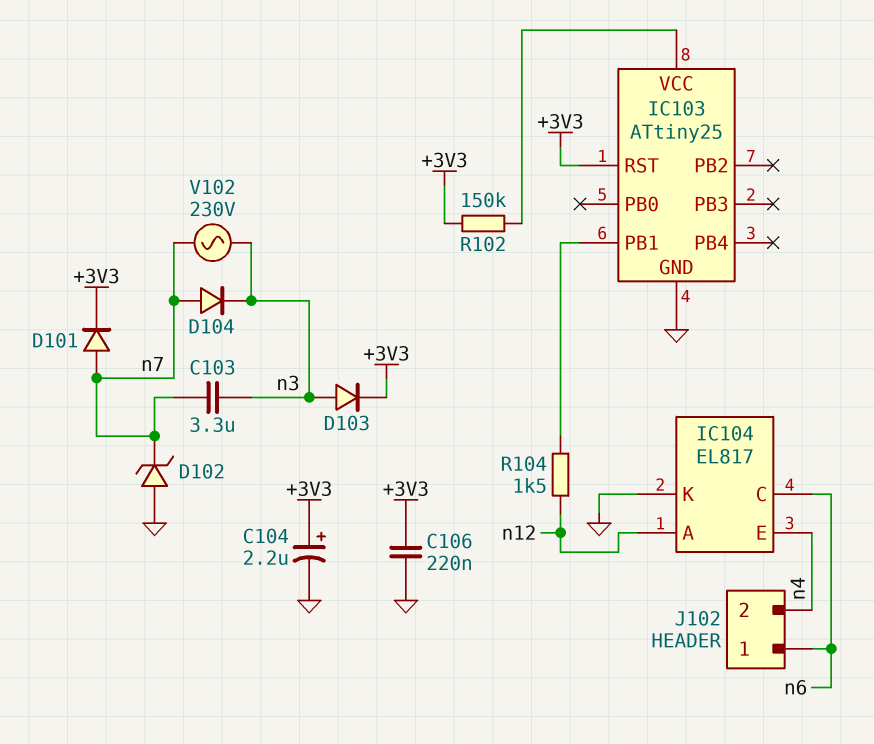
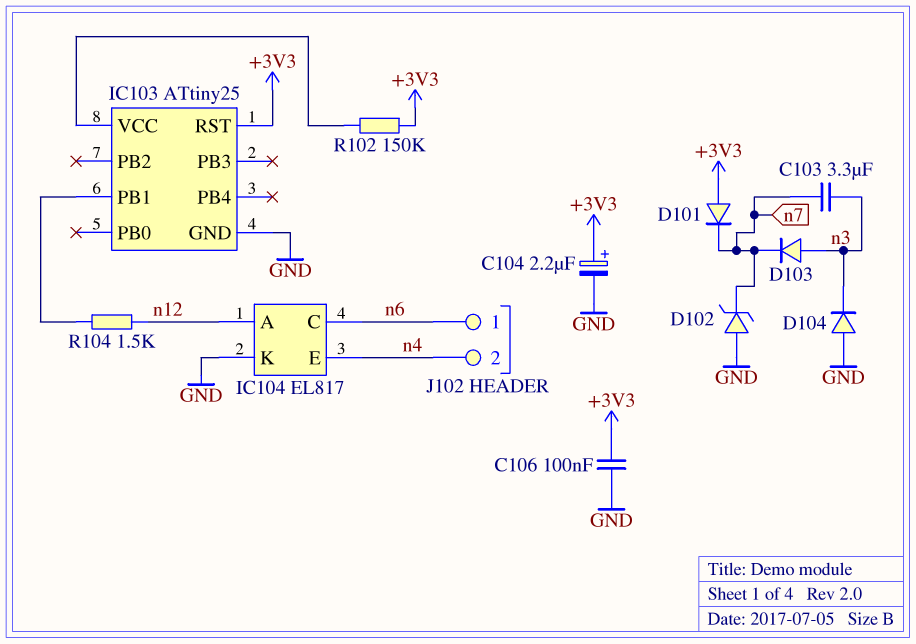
C106: 220nF (+3V3, GND) -> 100nF (+3V3, GND)
D101: diode (A n7, K +3V3) -> diode (A +3V3, K n7)
D103: diode (A n3, K +3V3) -> diode (A n3, K n7)
D104: diode (A n7, K n3) -> diode (A GND, K n3)
V102: AC 230V (n3, n7) -> none

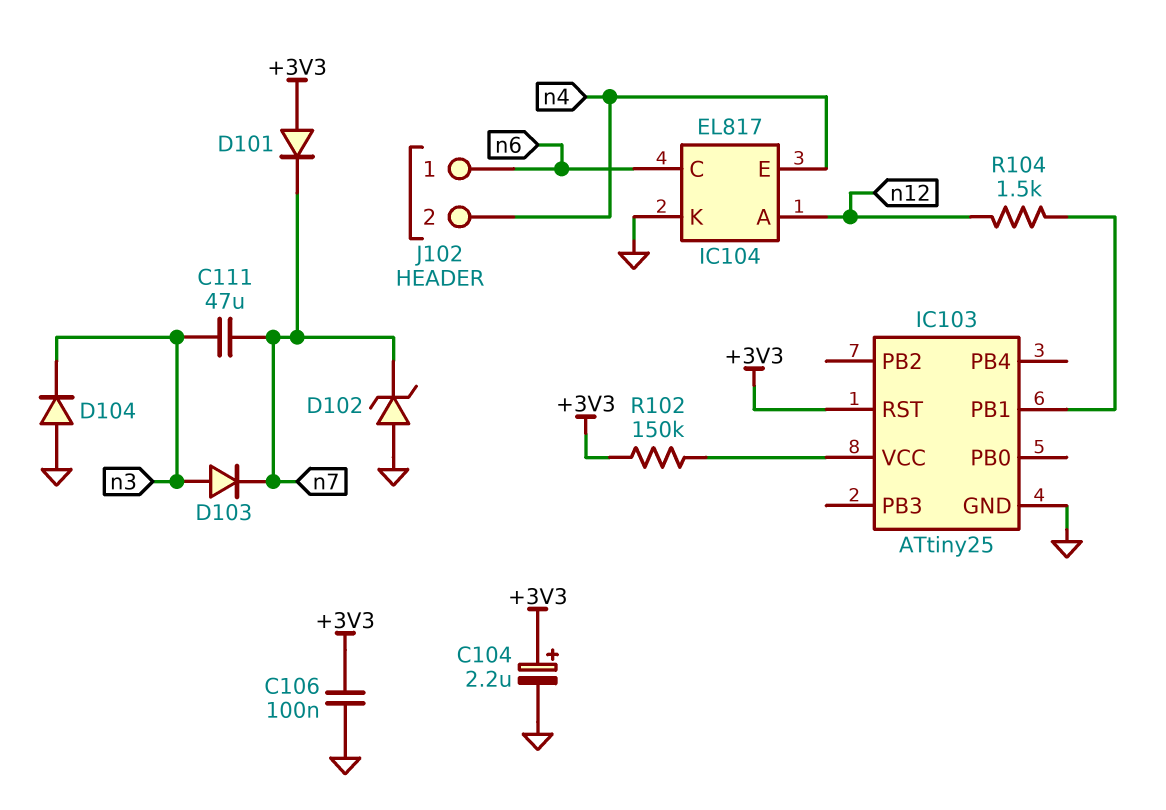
C103: 3.3uF (n3, n7) -> none
C111: none -> 47uF (n3, n7)

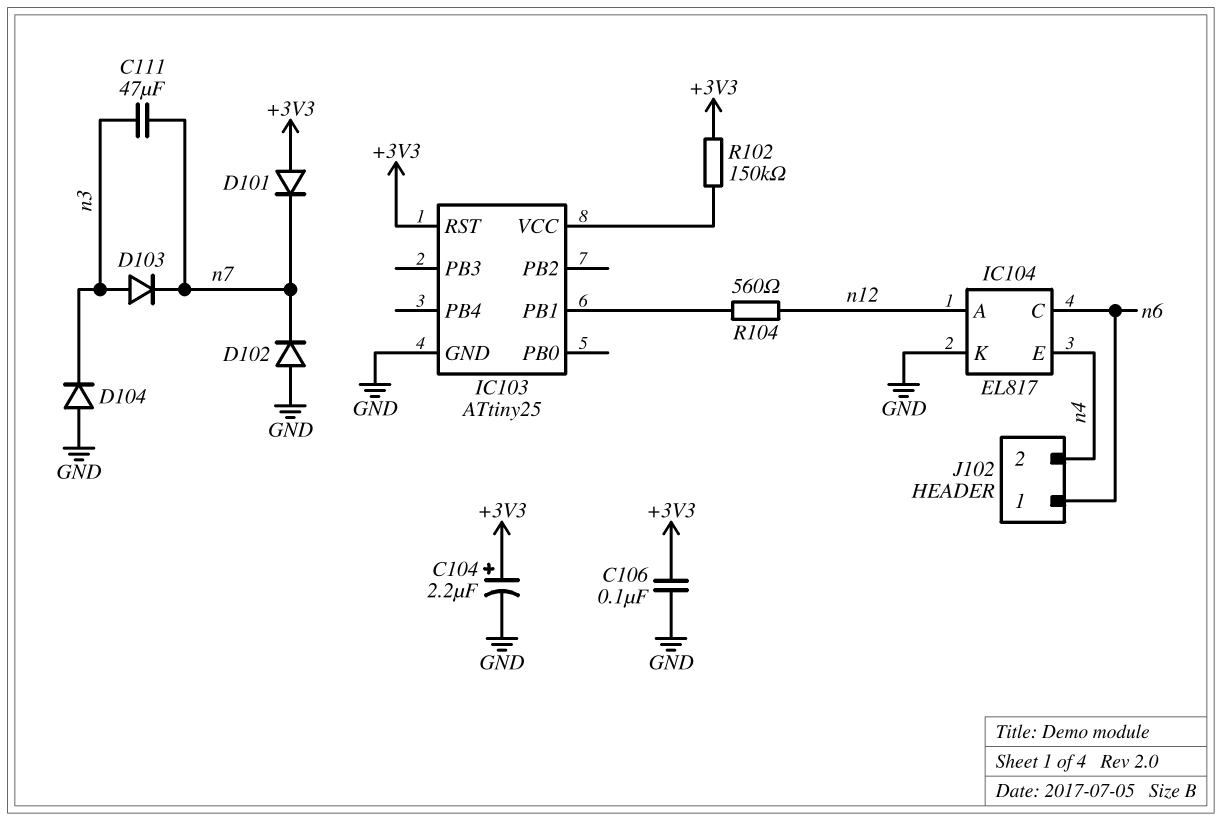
D102: zener (A GND, K n7) -> diode (A GND, K n7)
R104: 1.5k (IC103/PB1, n12) -> 560 (IC103/PB1, n12)

